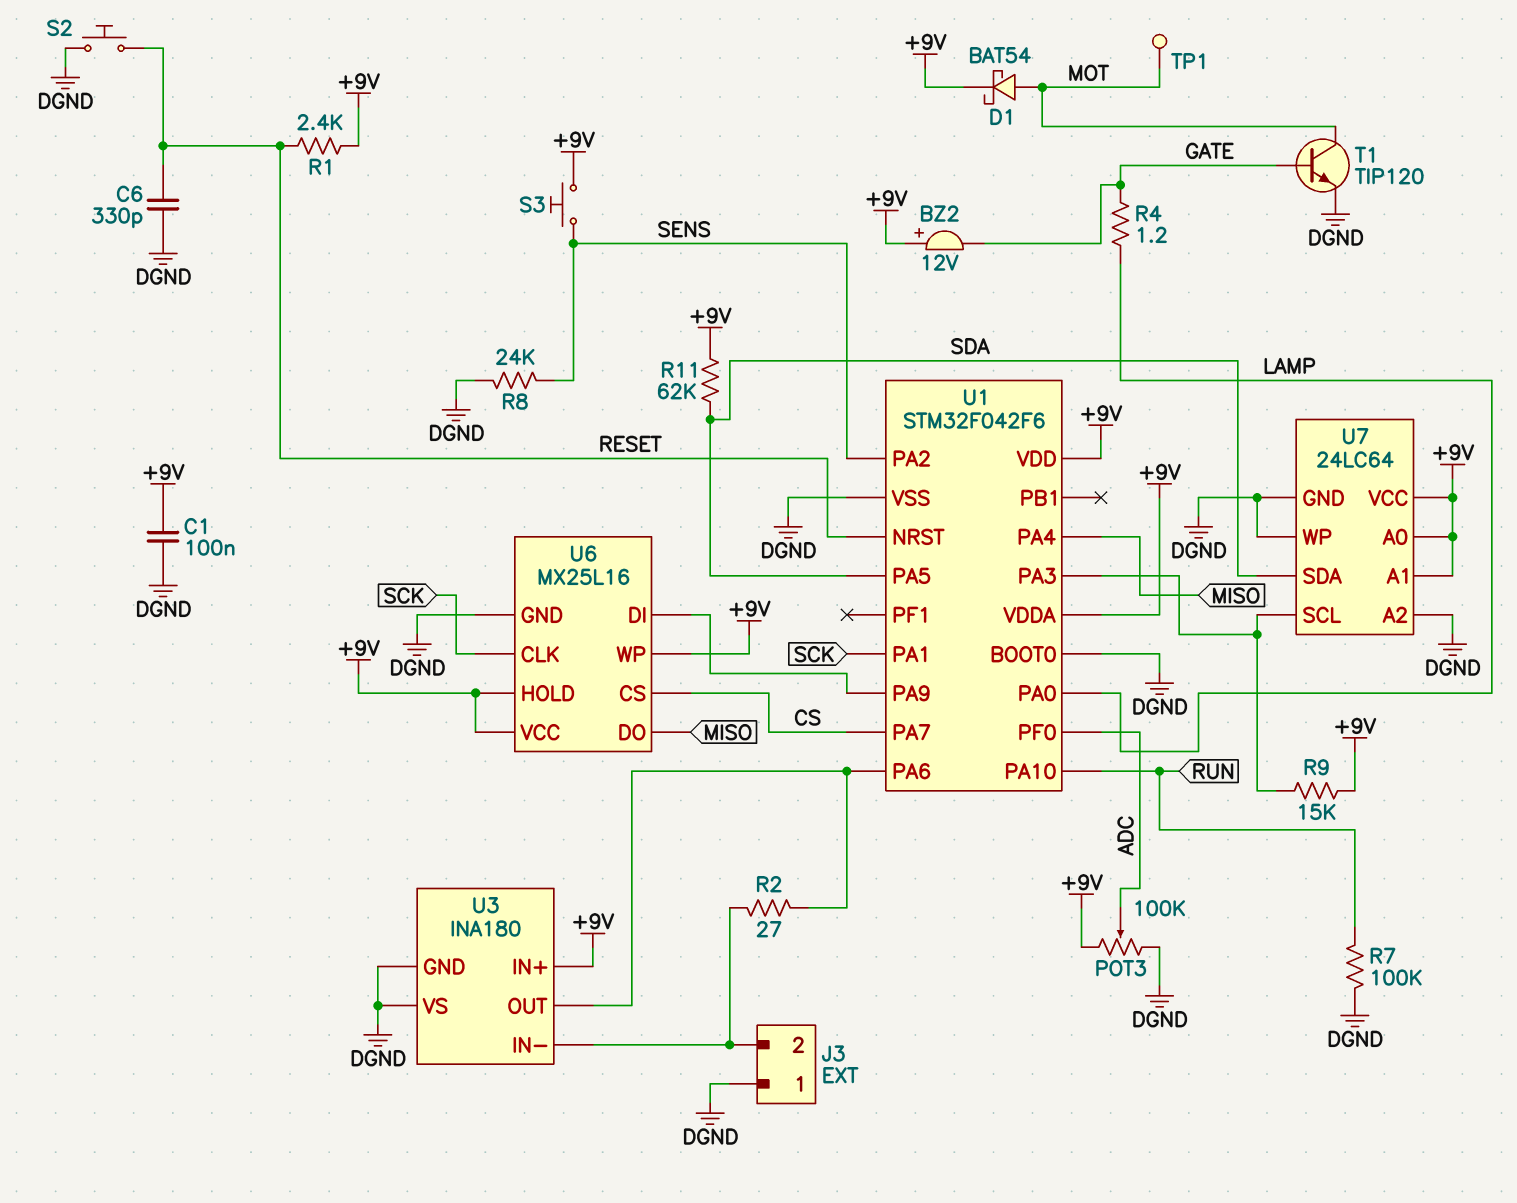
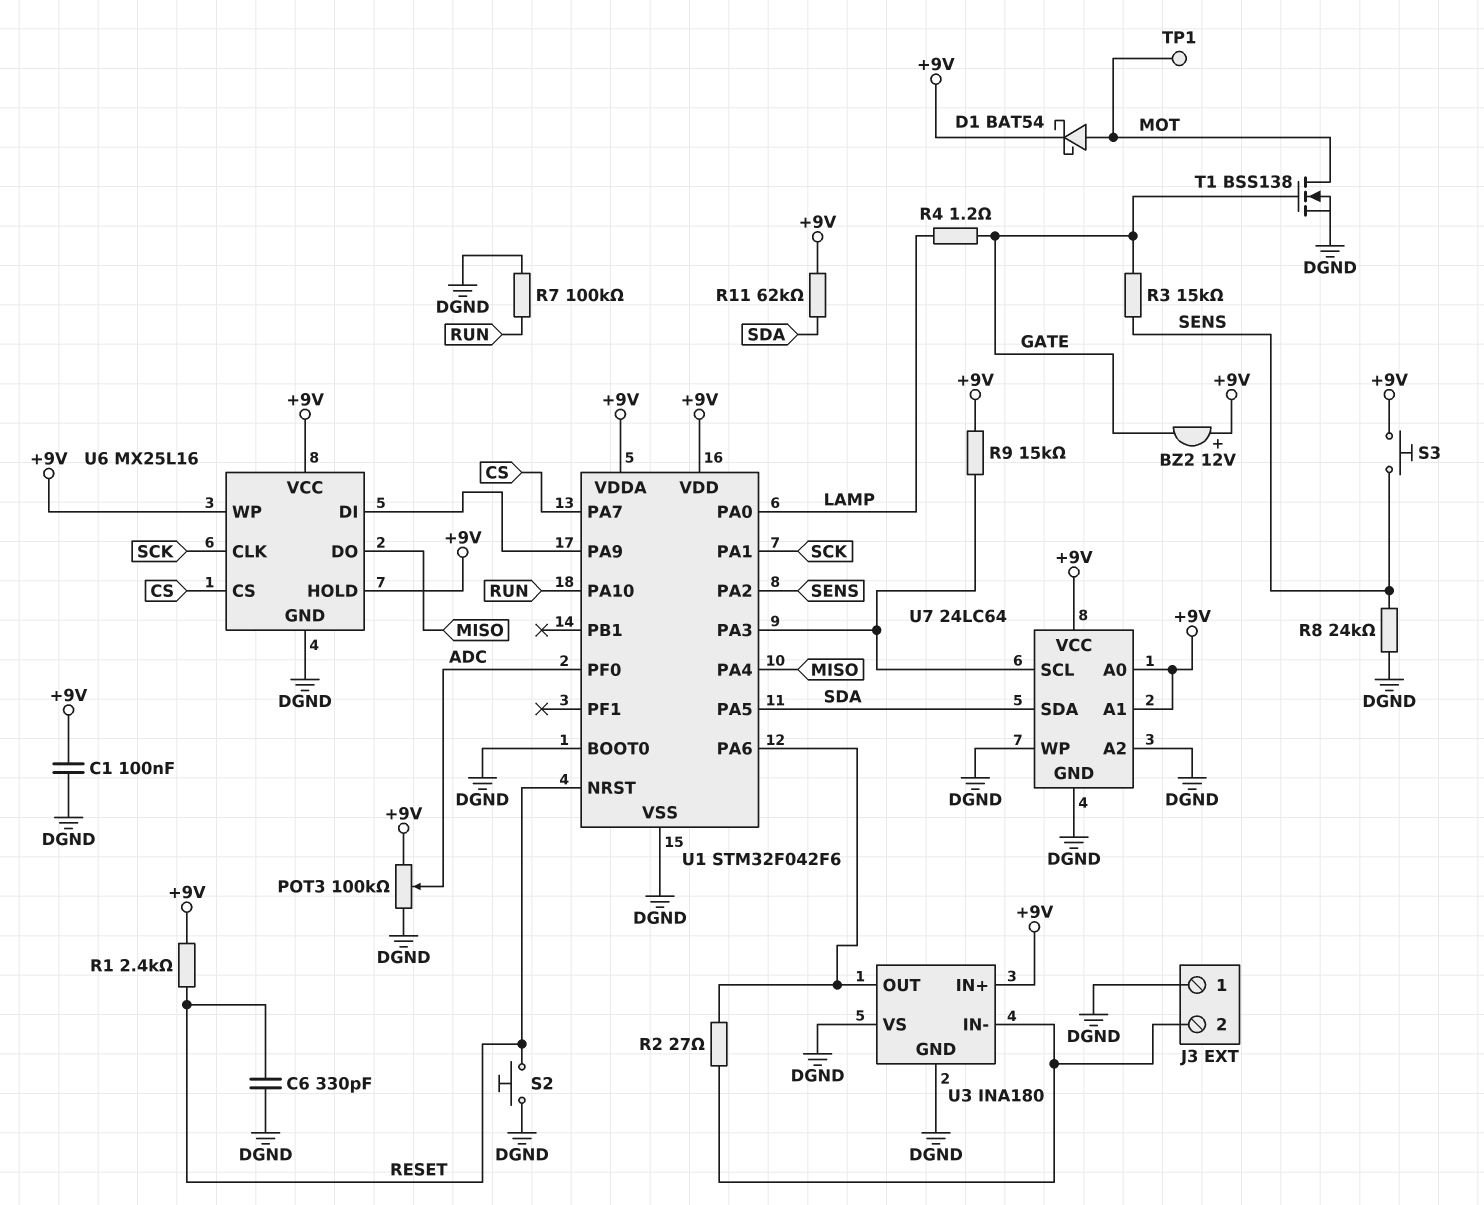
R3: none -> 15k (GATE, SENS)
T1: NPN TIP120 (B GATE, C MOT, E DGND) -> NMOS BSS138 (G GATE, D MOT, S DGND)

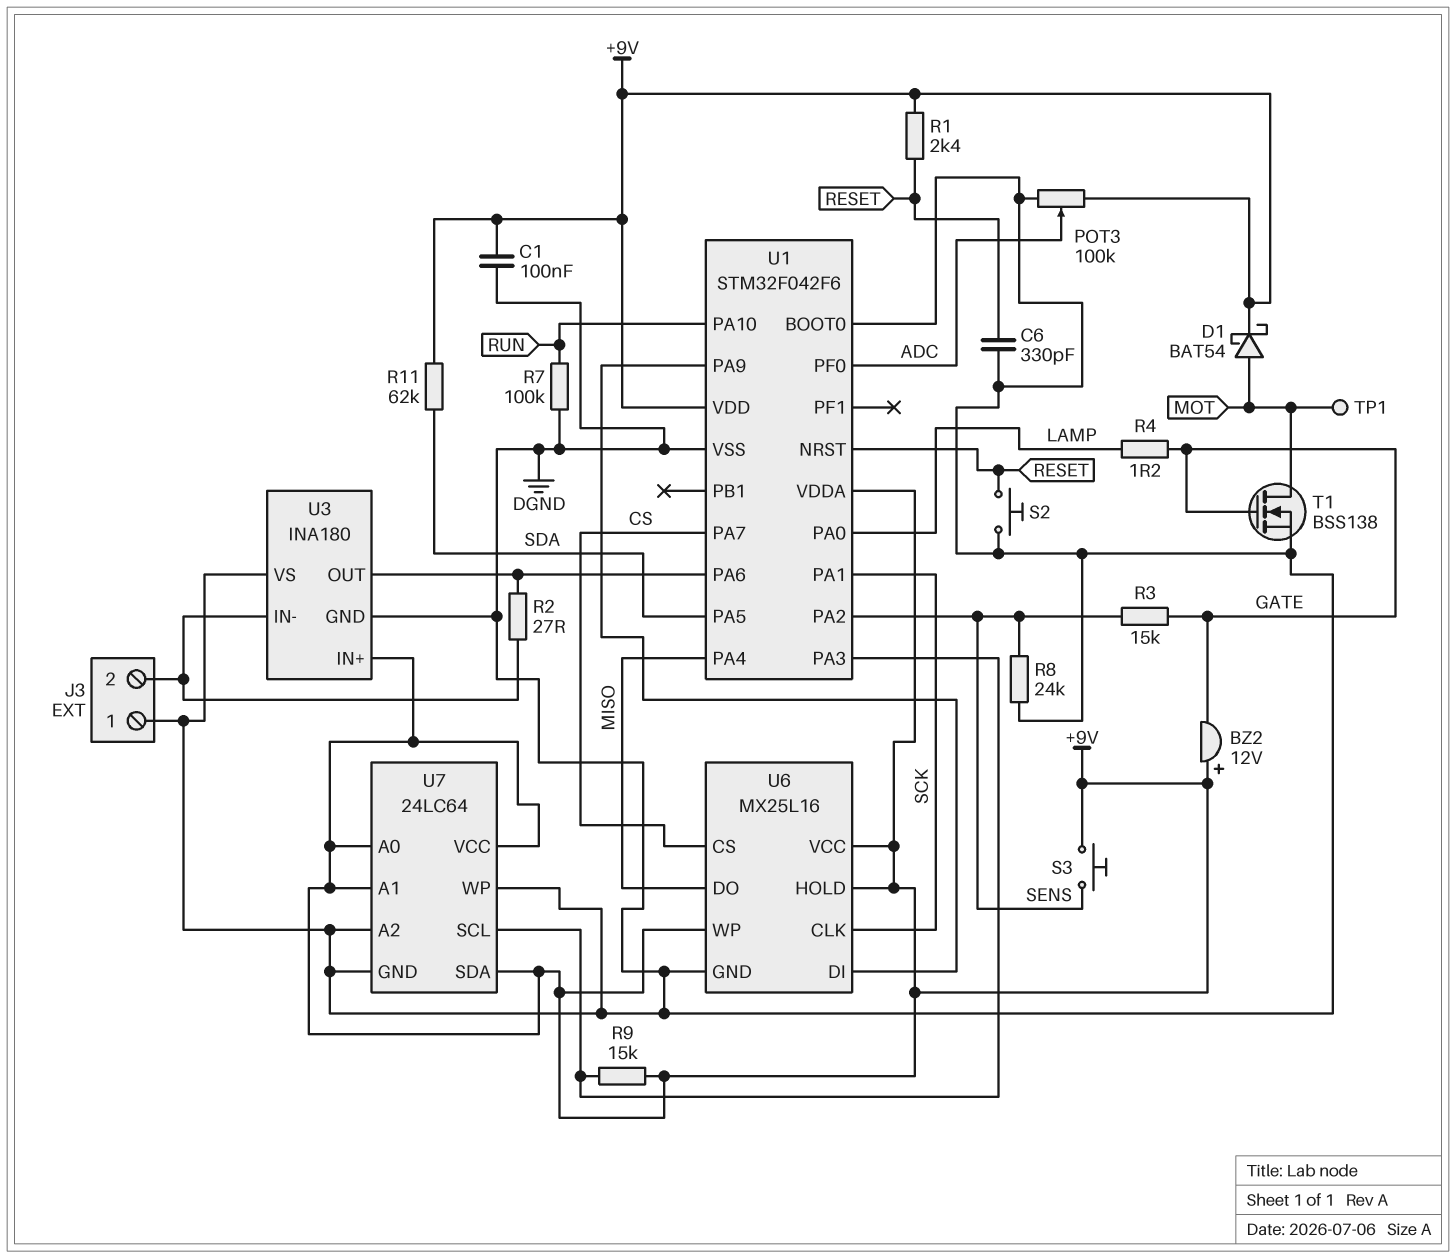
U7 pin SDA: SDA -> +9V

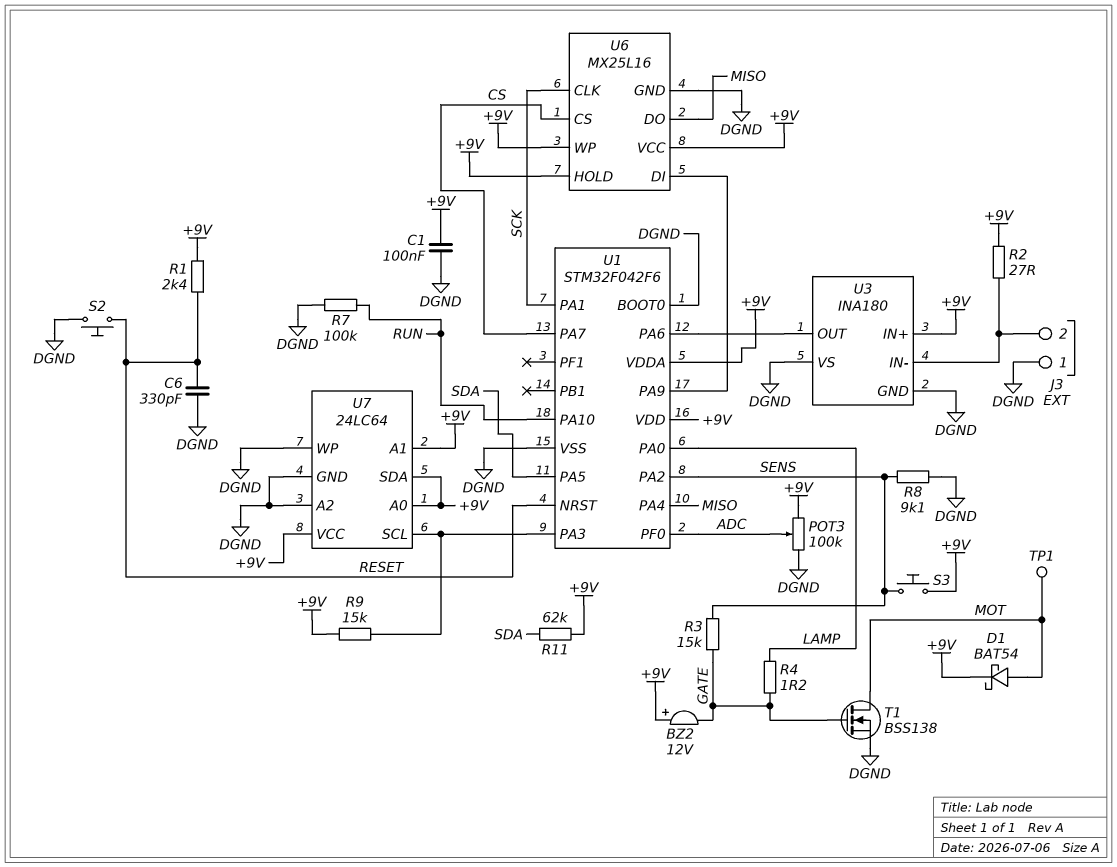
R2: 27 (J3/2, U1/PA6) -> 27 (+9V, J3/2)
R8: 24k (DGND, SENS) -> 9.1k (DGND, SENS)

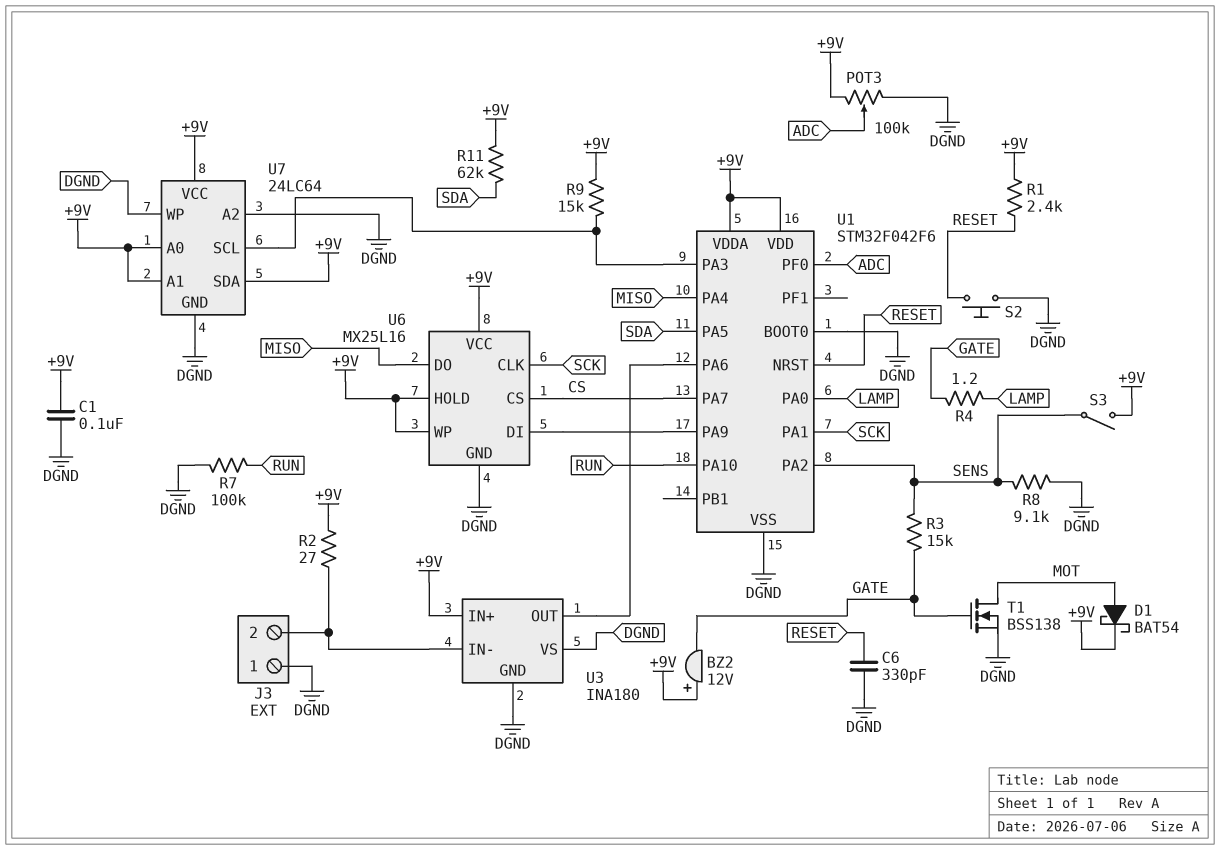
S3: button (+9V, SENS) -> switch (+9V, SENS)
TP1: test point (MOT) -> none

